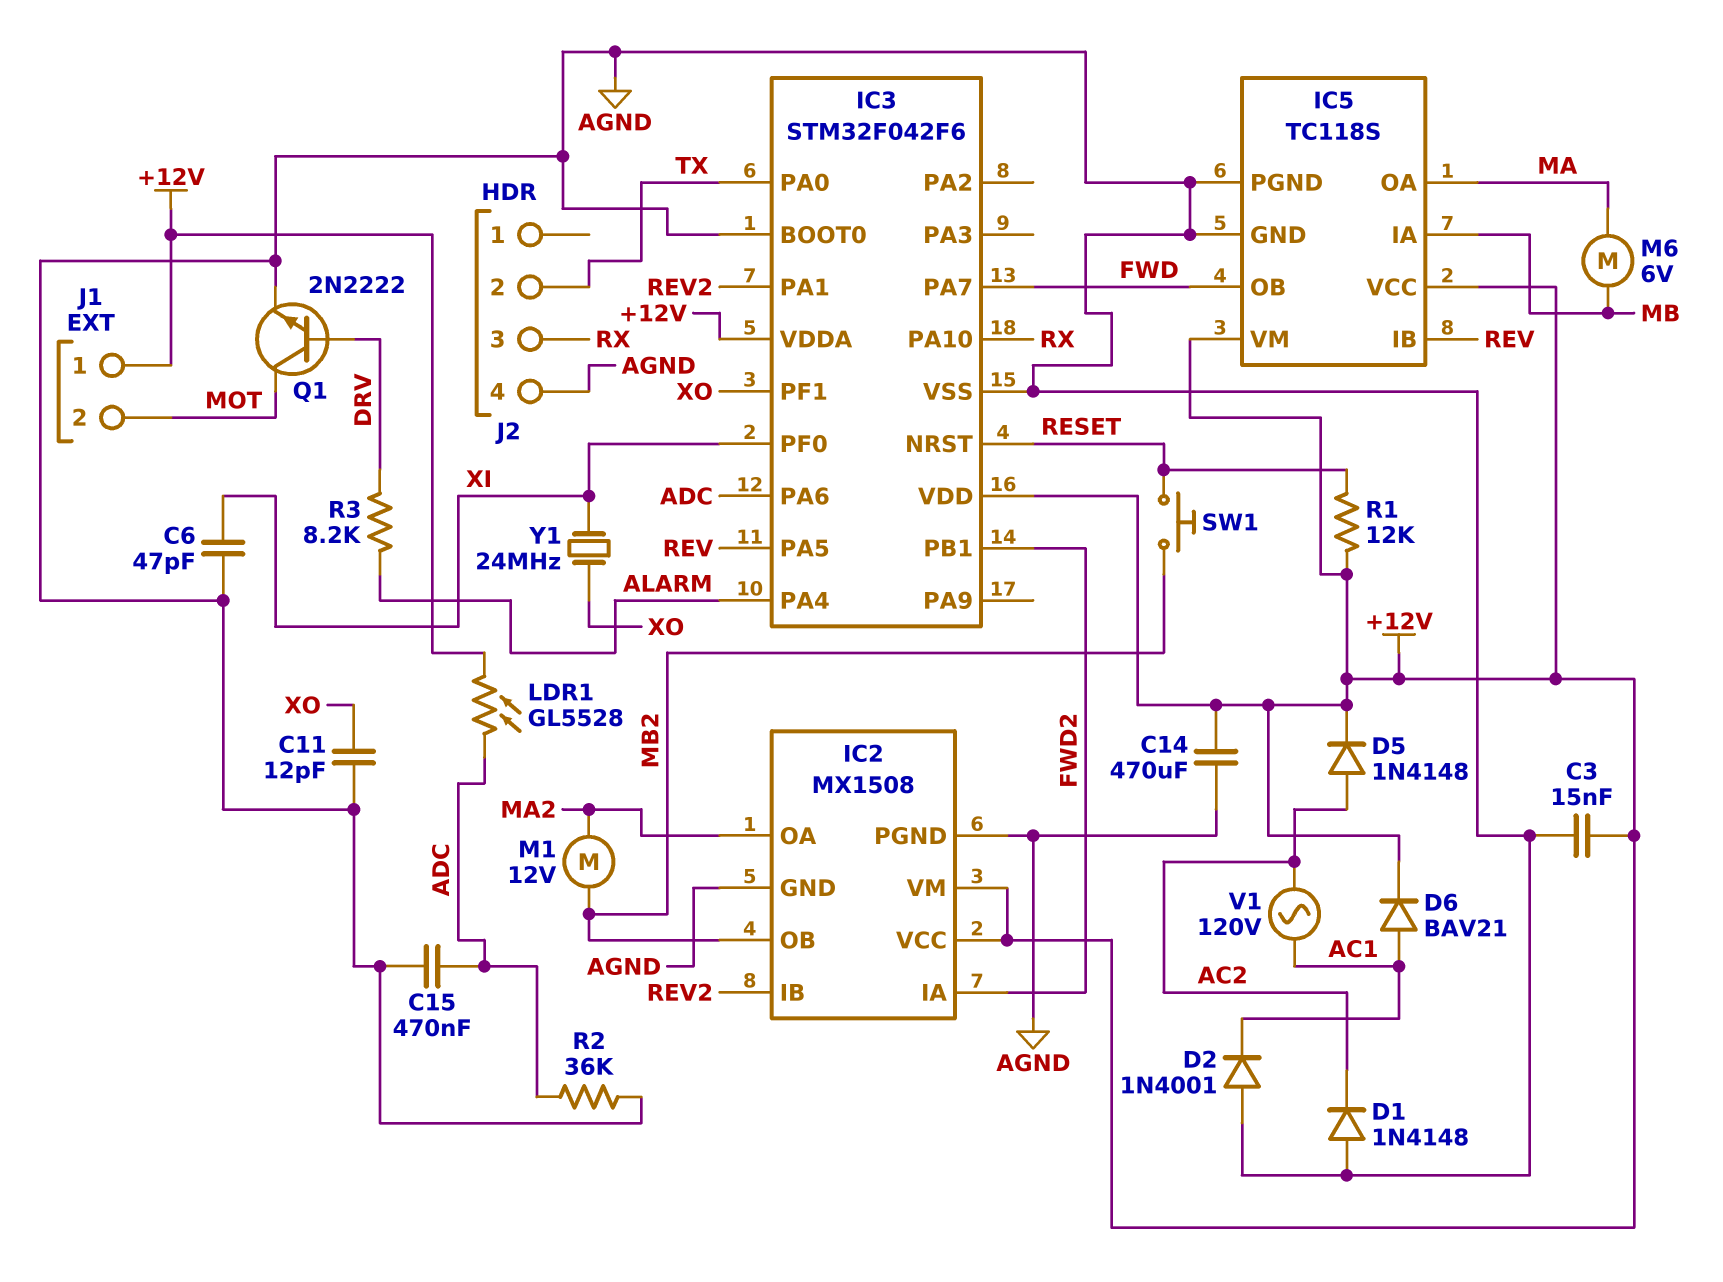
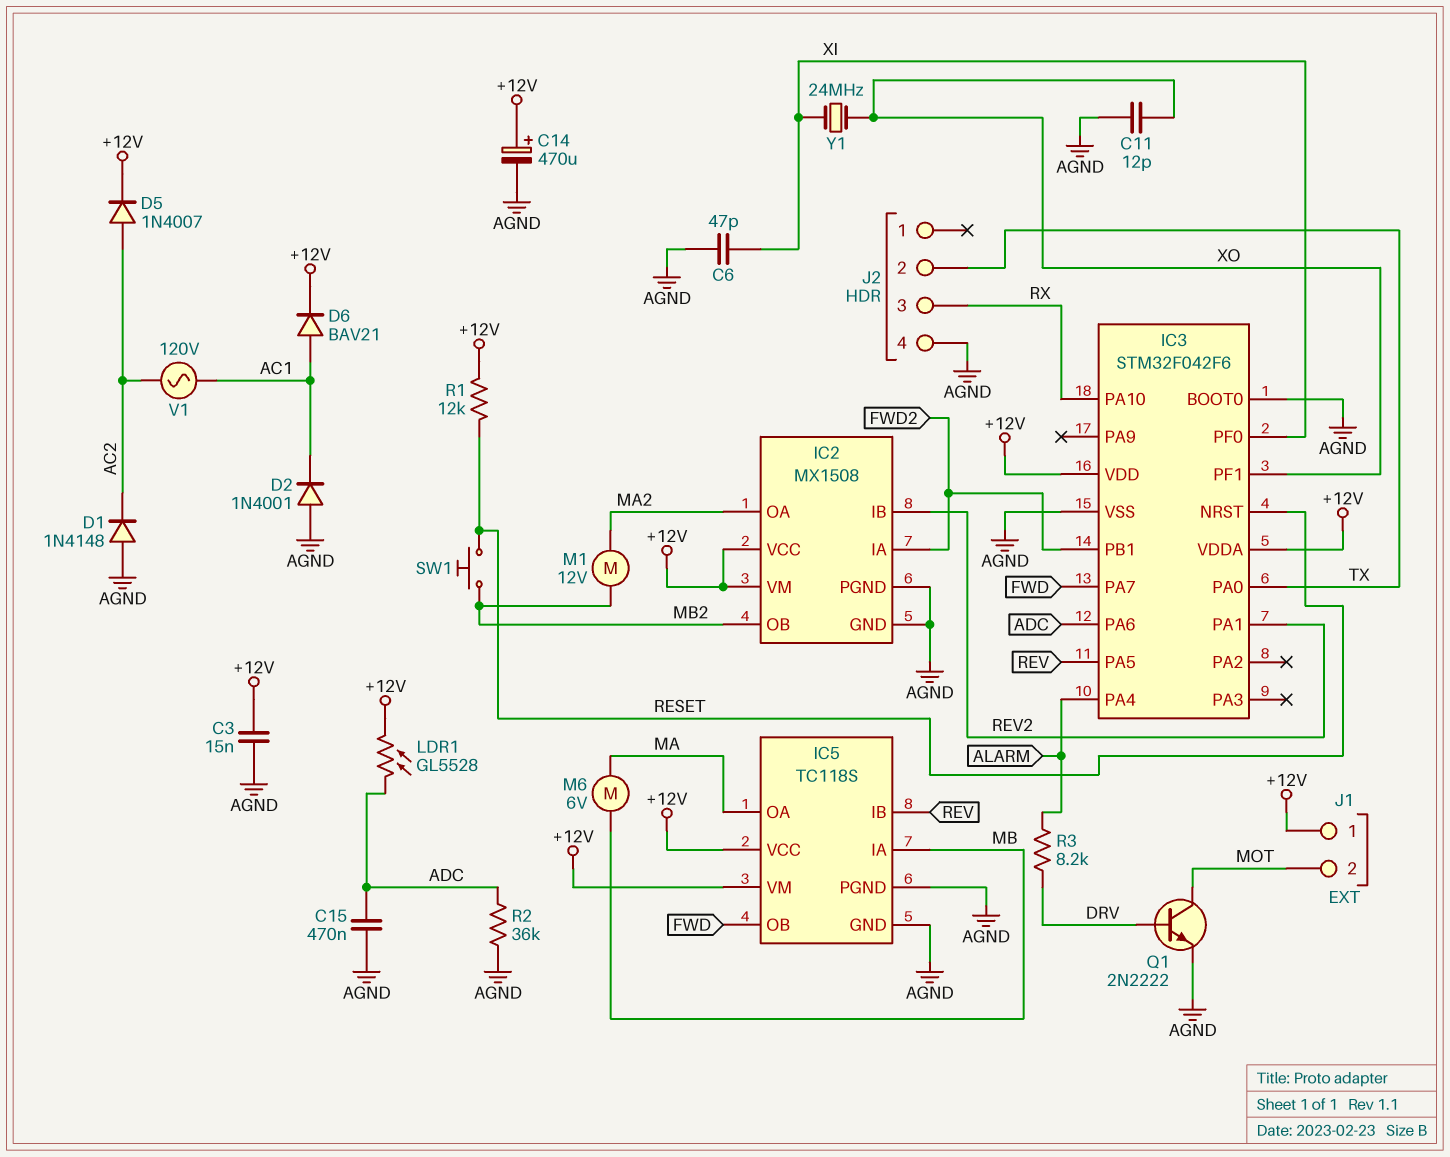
C14: 470uF (+12V, AGND) -> 470uF (plus +12V, minus AGND)
D5: diode 1N4148 (A AC2, K +12V) -> diode 1N4007 (A AC2, K +12V)

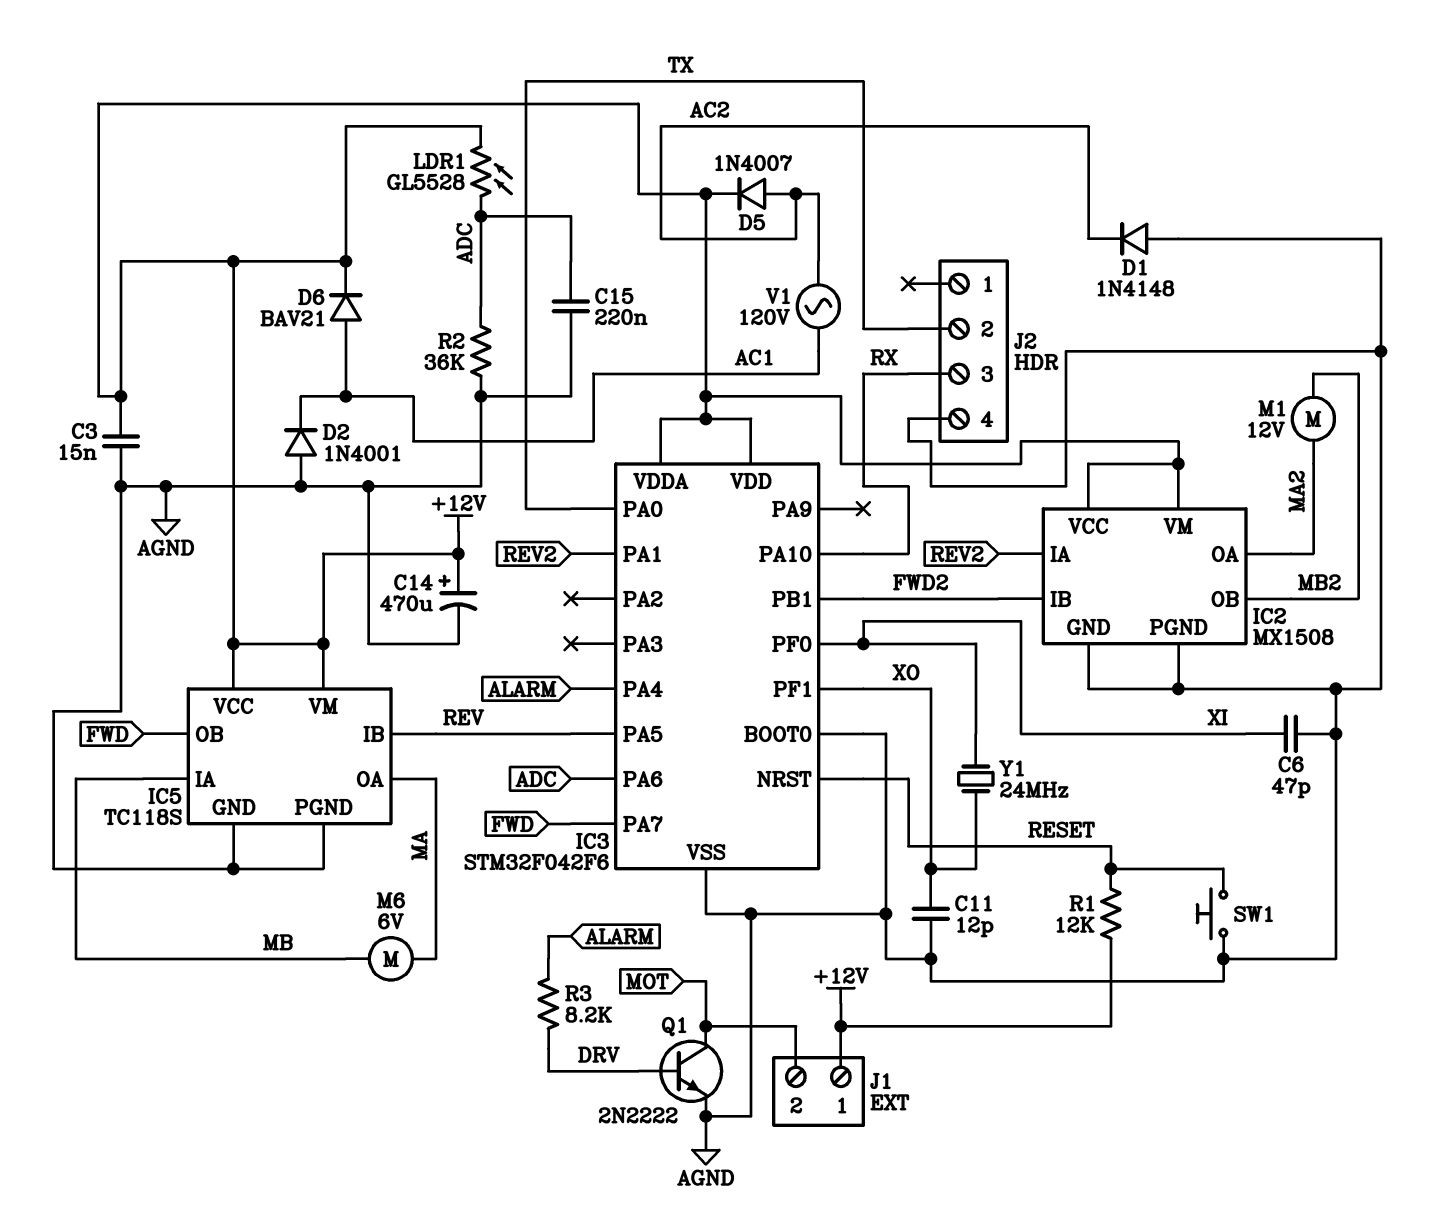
C15: 470nF (ADC, AGND) -> 220nF (ADC, AGND)
IC2 pin IA: FWD2 -> REV2
IC2 pin IB: REV2 -> FWD2
SW1: button (MB2, RESET) -> button (AGND, RESET)

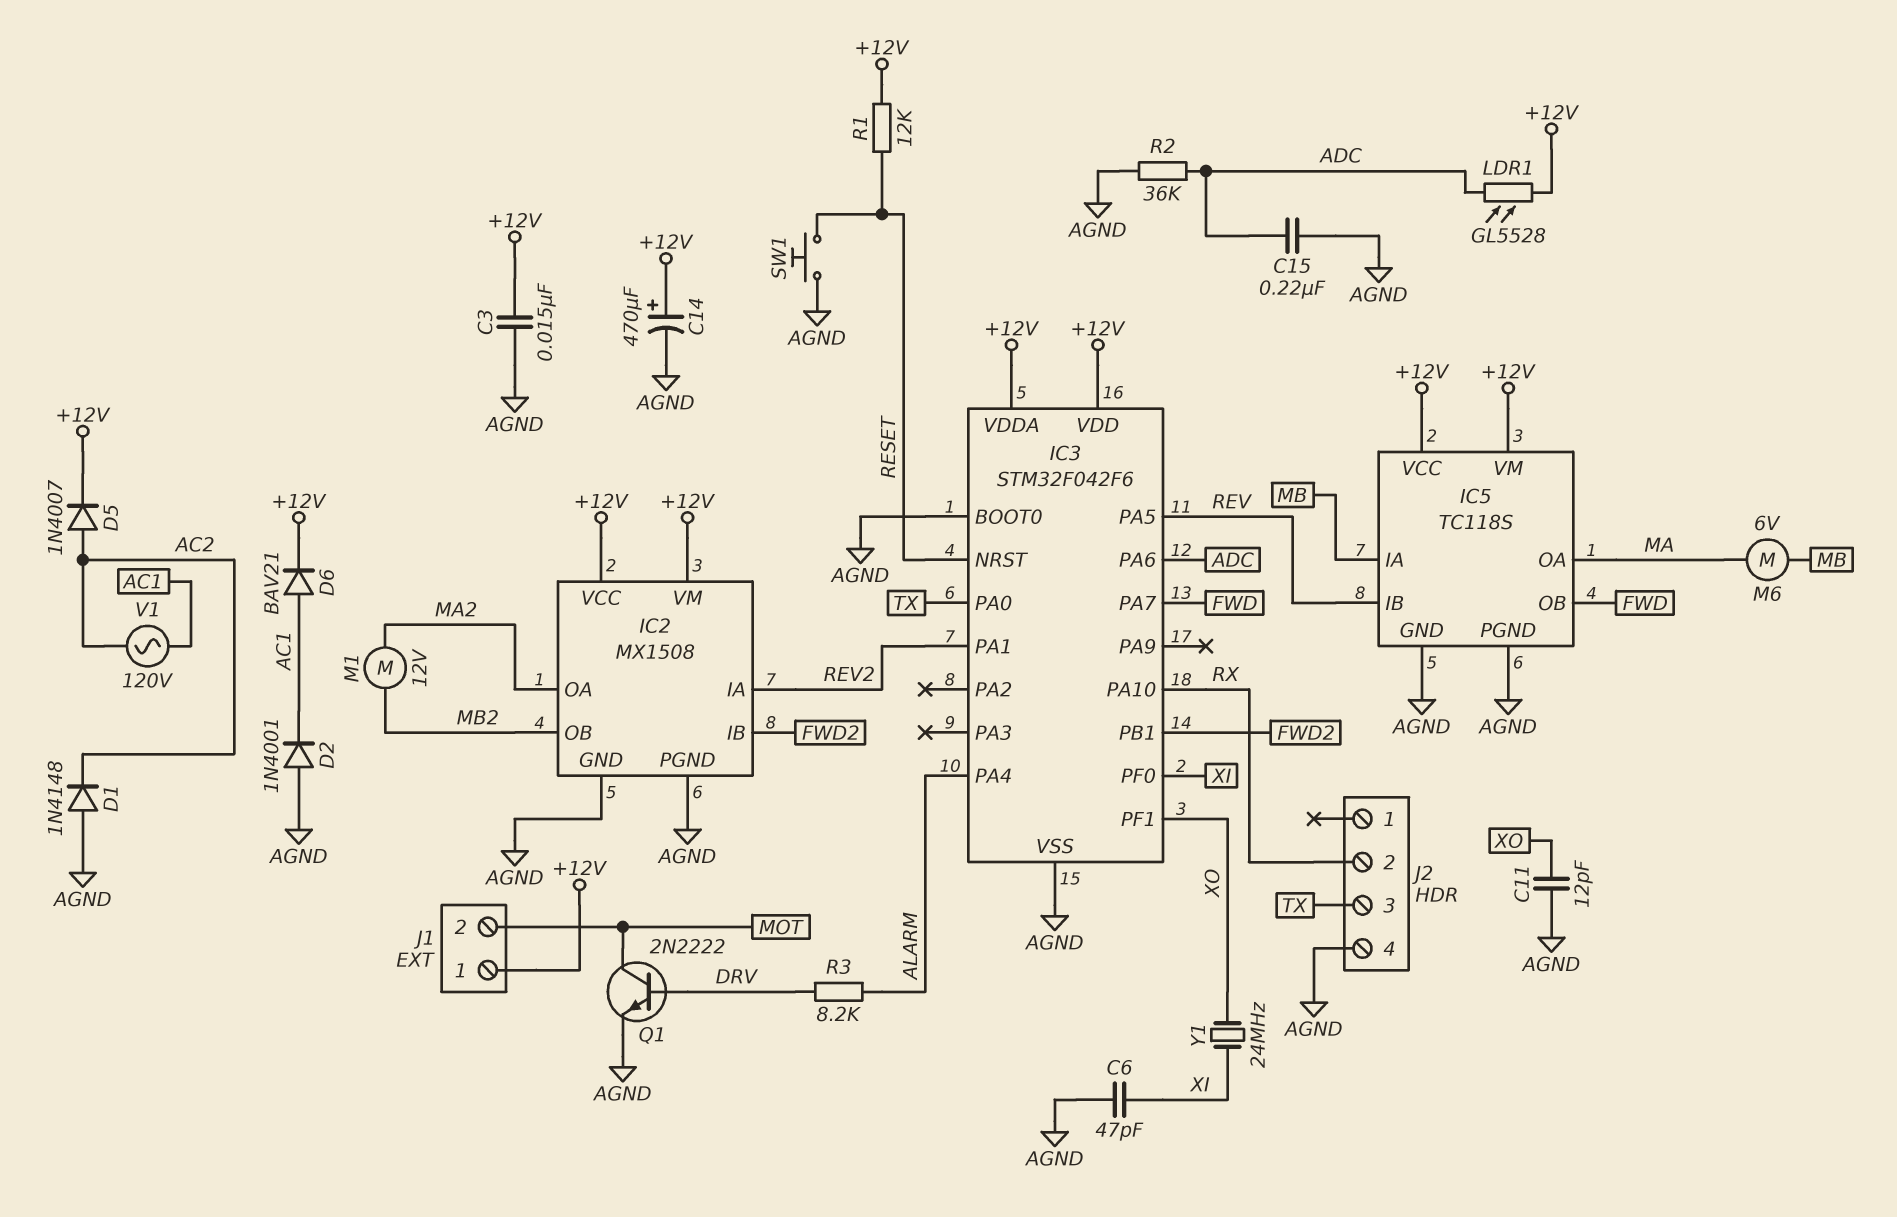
J2 pin 2: TX -> RX
J2 pin 3: RX -> TX

